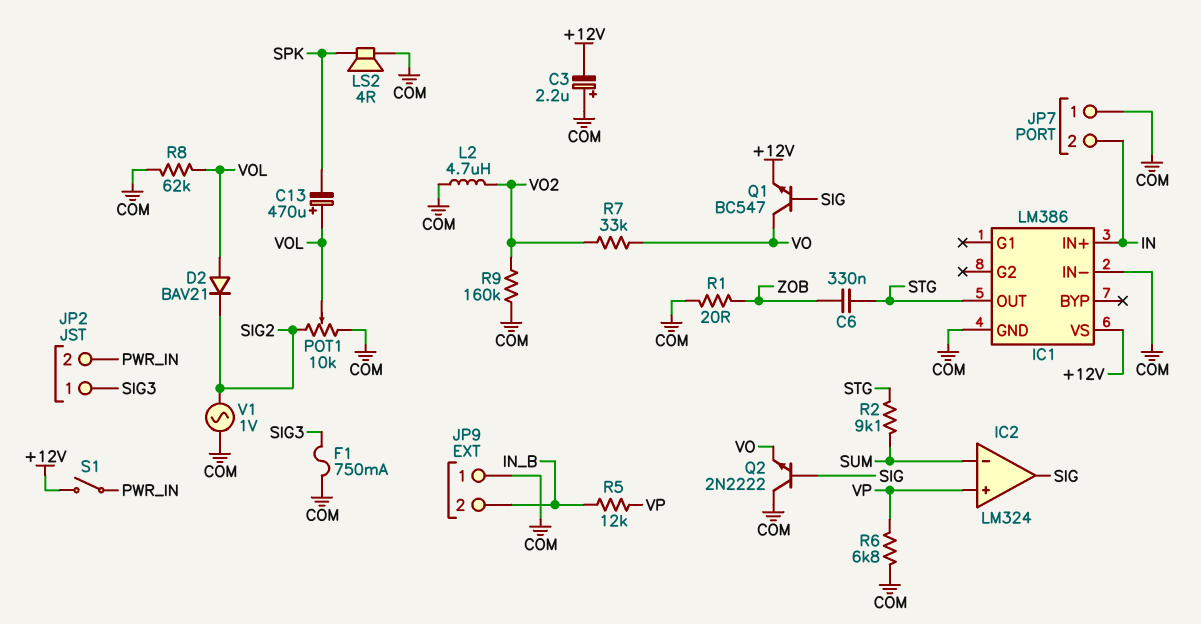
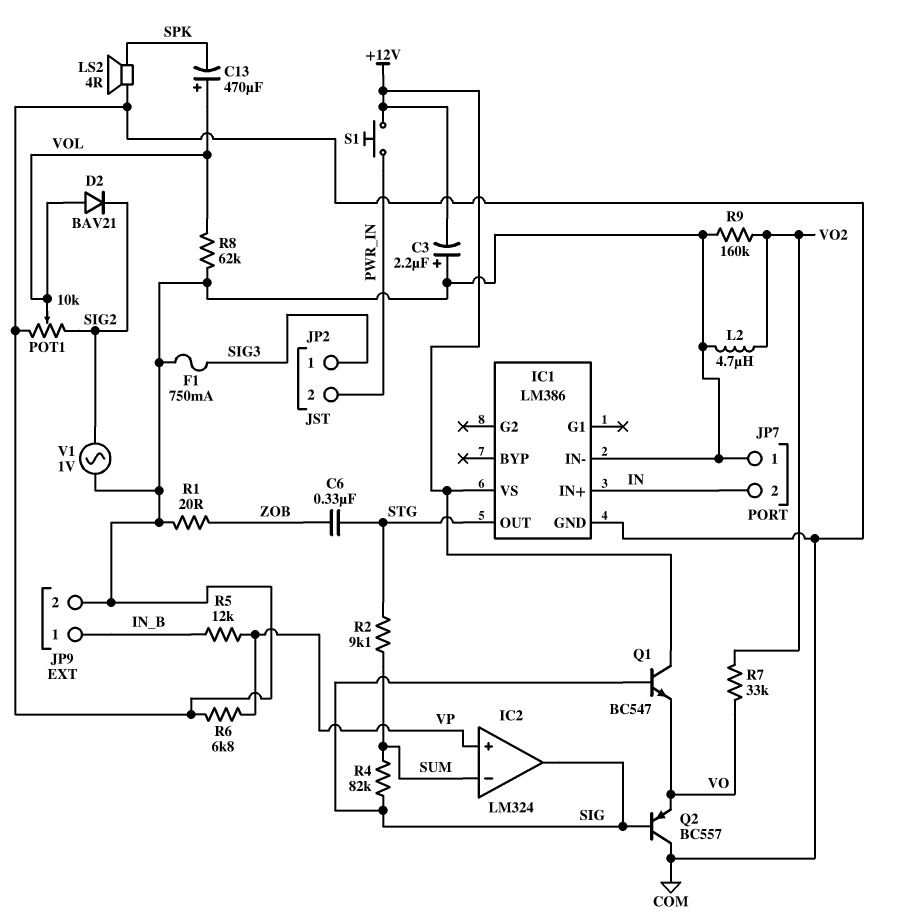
JP9 pin 1: COM -> IN_B
JP9 pin 2: IN_B -> COM
Q1: NPN BC547 (B SIG, C VO, E +12V) -> NPN BC547 (B SIG, C +12V, E VO)
Q2: NPN 2N2222 (B SIG, C COM, E VO) -> PNP BC557 (B SIG, C COM, E VO)
R4: none -> 82k (SIG, SUM)
S1: switch (+12V, PWR_IN) -> button (+12V, PWR_IN)

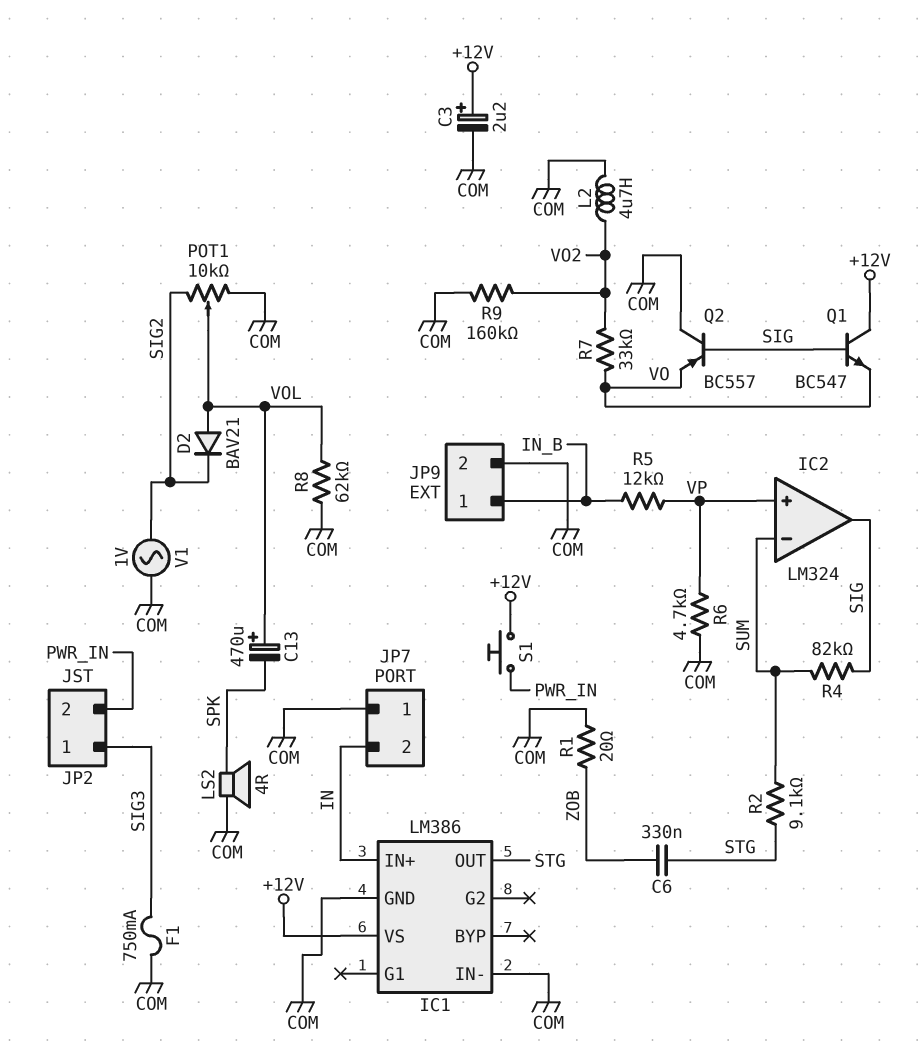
C3: 2.2uF (plus COM, minus +12V) -> 2.2uF (plus +12V, minus COM)
R6: 6.8k (COM, VP) -> 4.7k (COM, VP)

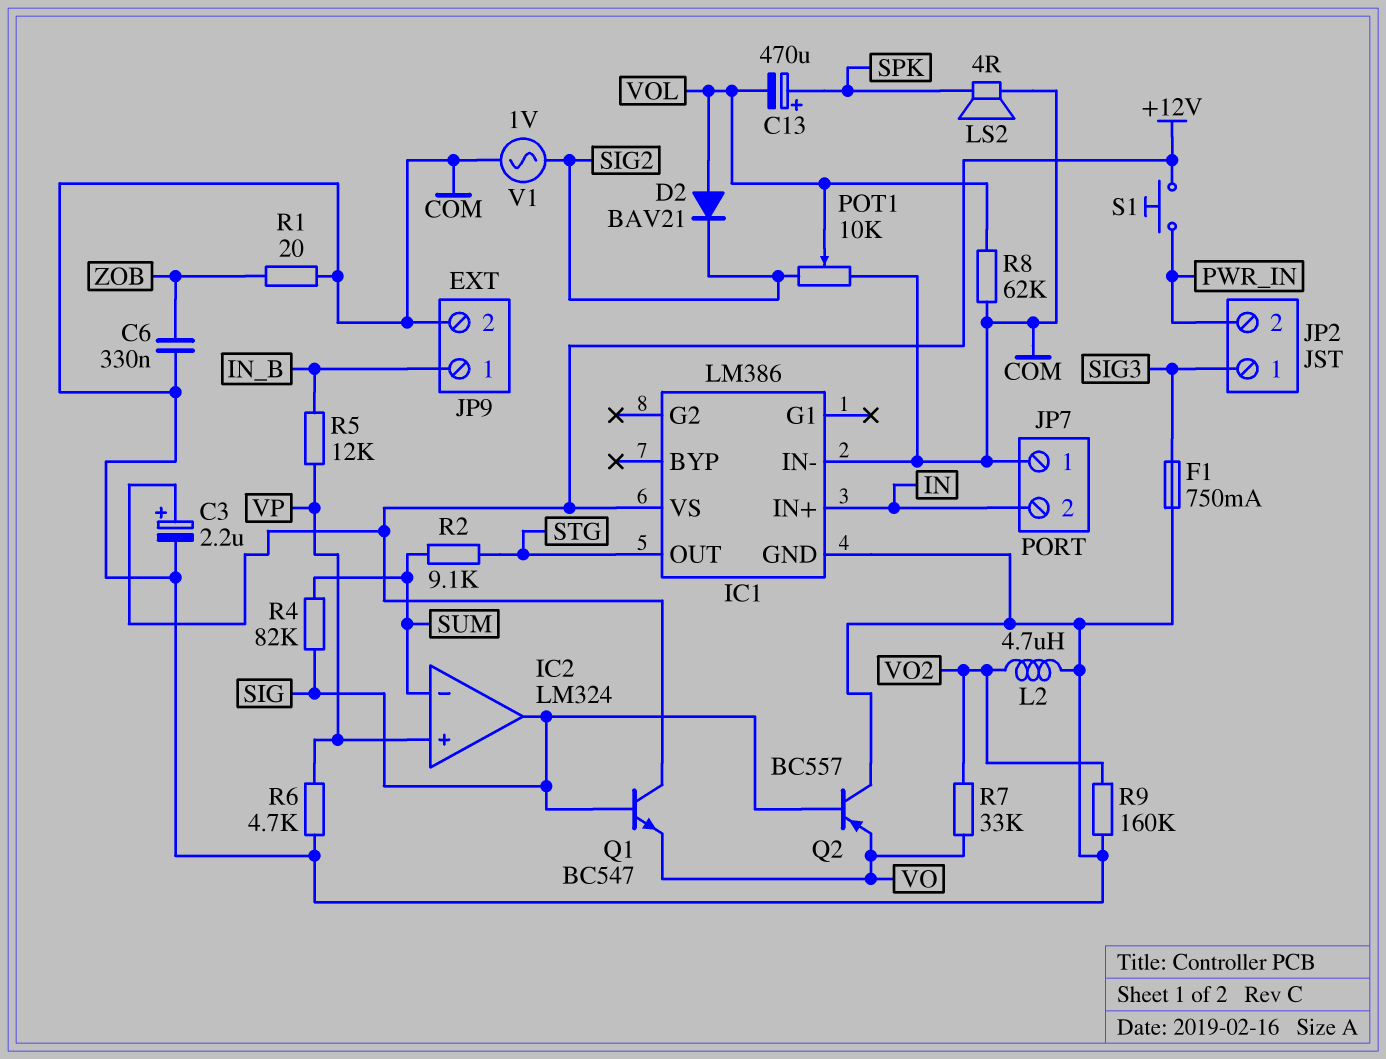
C6: 330nF (STG, ZOB) -> 330nF (COM, ZOB)
C13: 470uF (plus VOL, minus SPK) -> 470uF (plus SPK, minus VOL)

